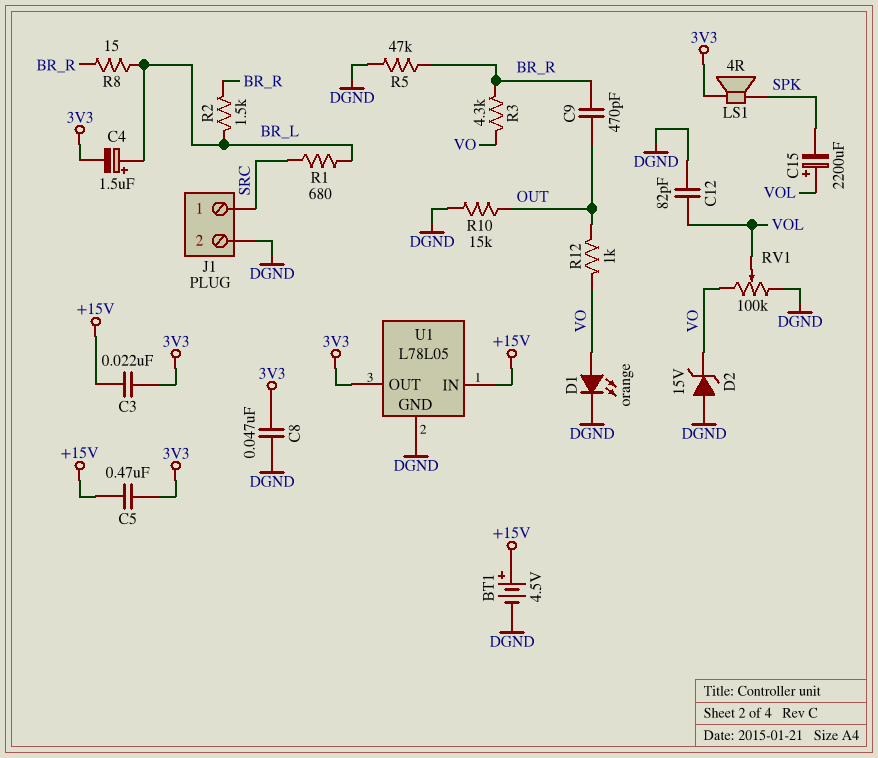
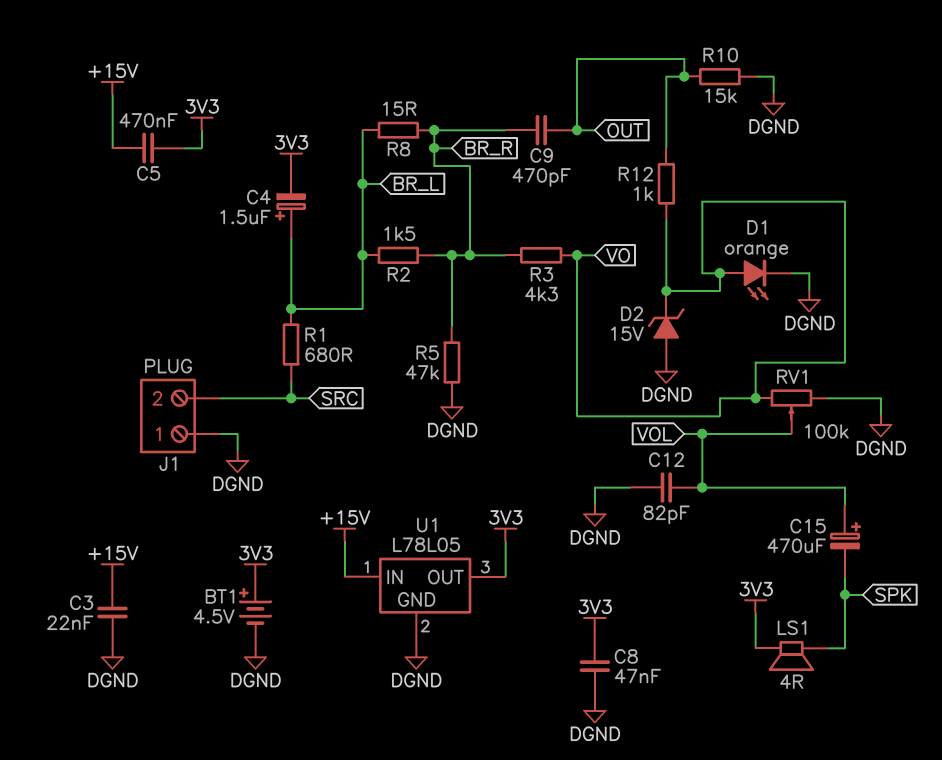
BT1: 4.5V (plus +15V, minus DGND) -> 4.5V (plus 3V3, minus DGND)
C3: 22nF (+15V, 3V3) -> 22nF (+15V, DGND)
C15: 2200uF (plus VOL, minus SPK) -> 470uF (plus VOL, minus SPK)
J1 pin 1: SRC -> DGND
J1 pin 2: DGND -> SRC

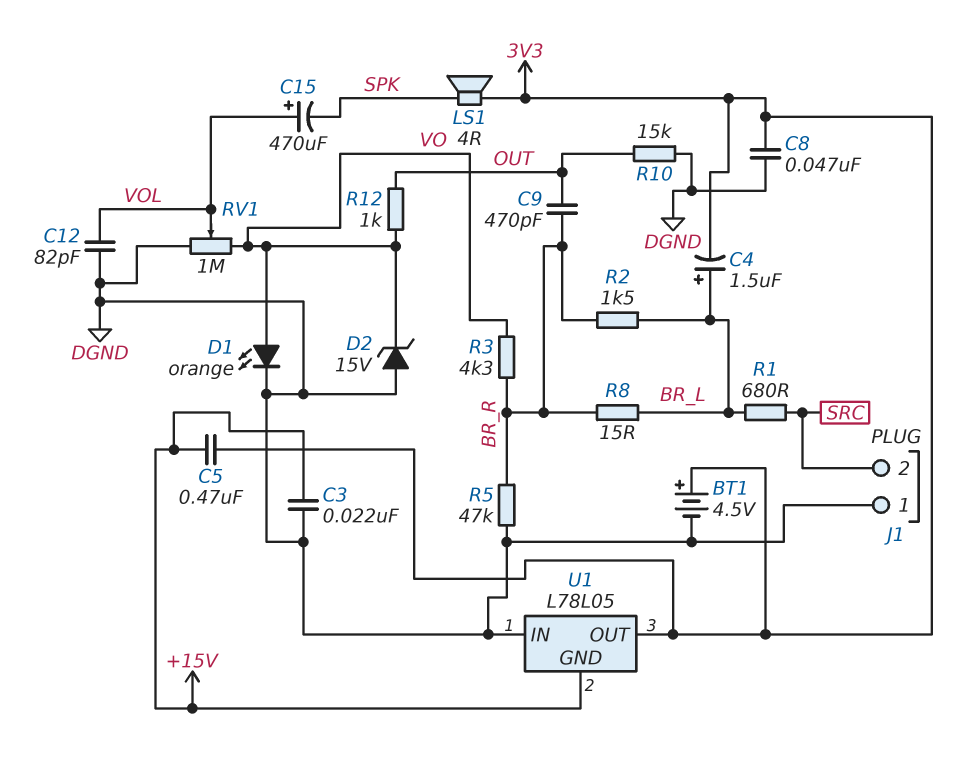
RV1: 100k (DGND, VO, wiper VOL) -> 1M (DGND, VO, wiper VOL)
U1 pin GND: DGND -> +15V
U1 pin IN: +15V -> DGND

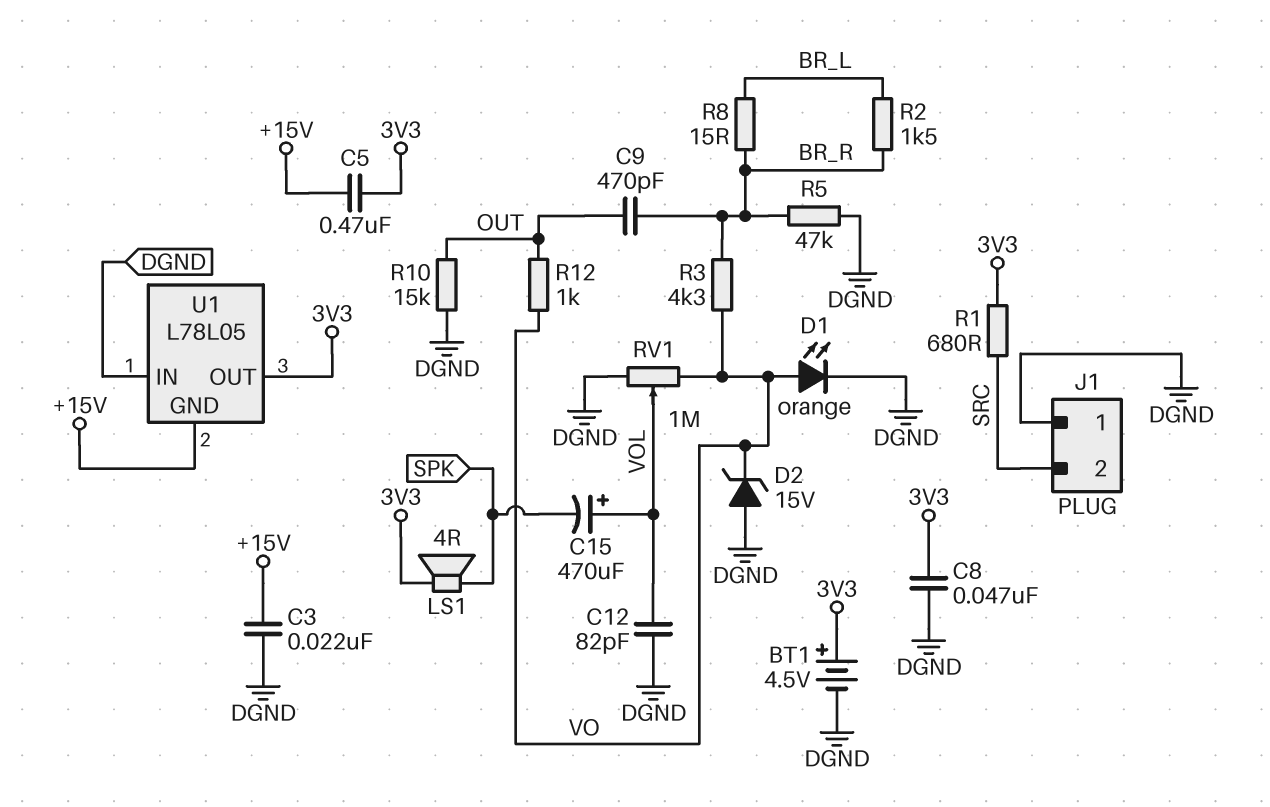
C4: 1.5uF (plus BR_L, minus 3V3) -> none
R1: 680 (BR_L, SRC) -> 680 (3V3, SRC)

